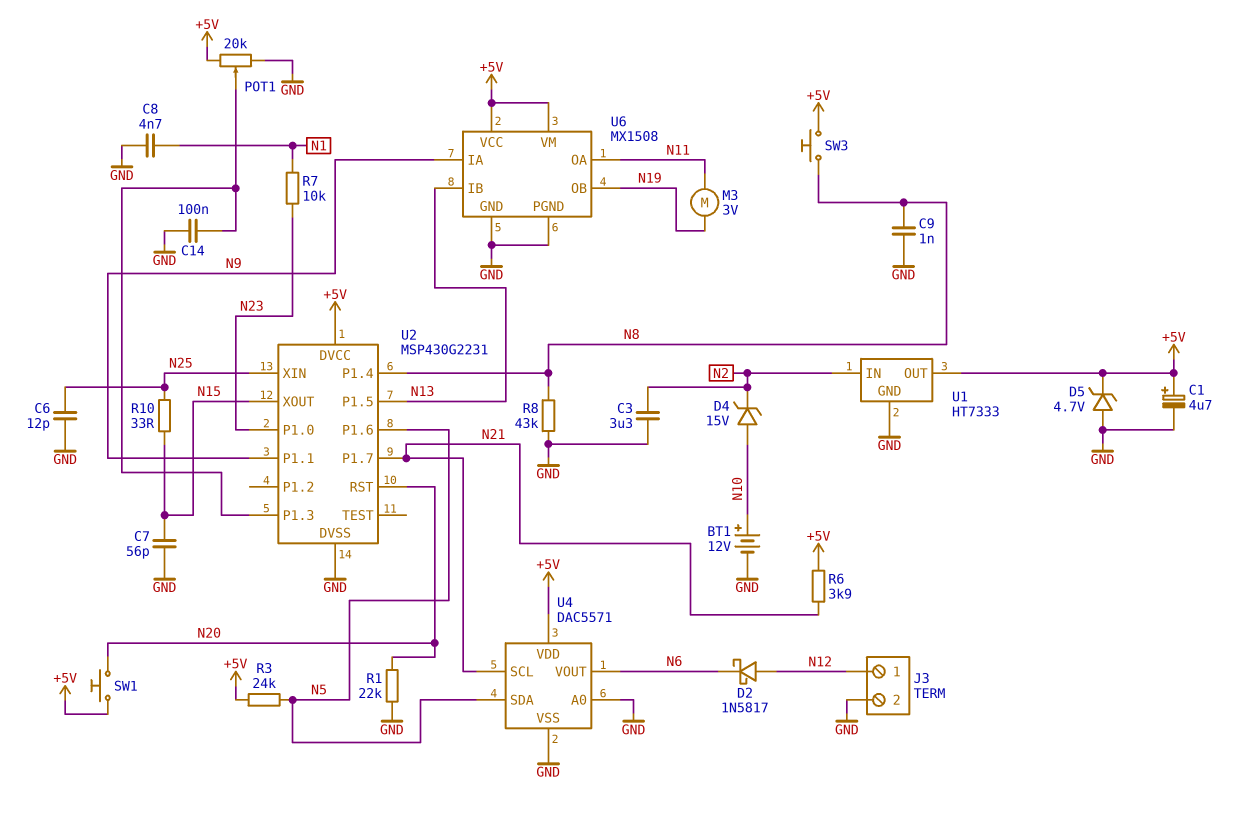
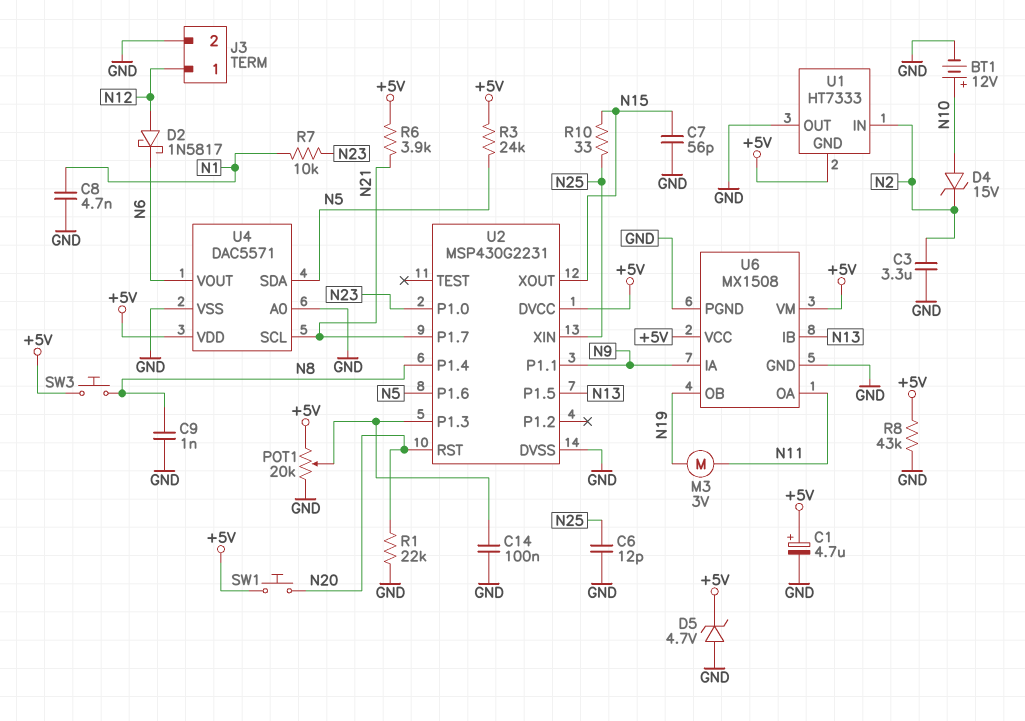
R8: 43k (GND, N8) -> 43k (+5V, GND)
U1 pin GND: GND -> +5V
U1 pin OUT: +5V -> GND

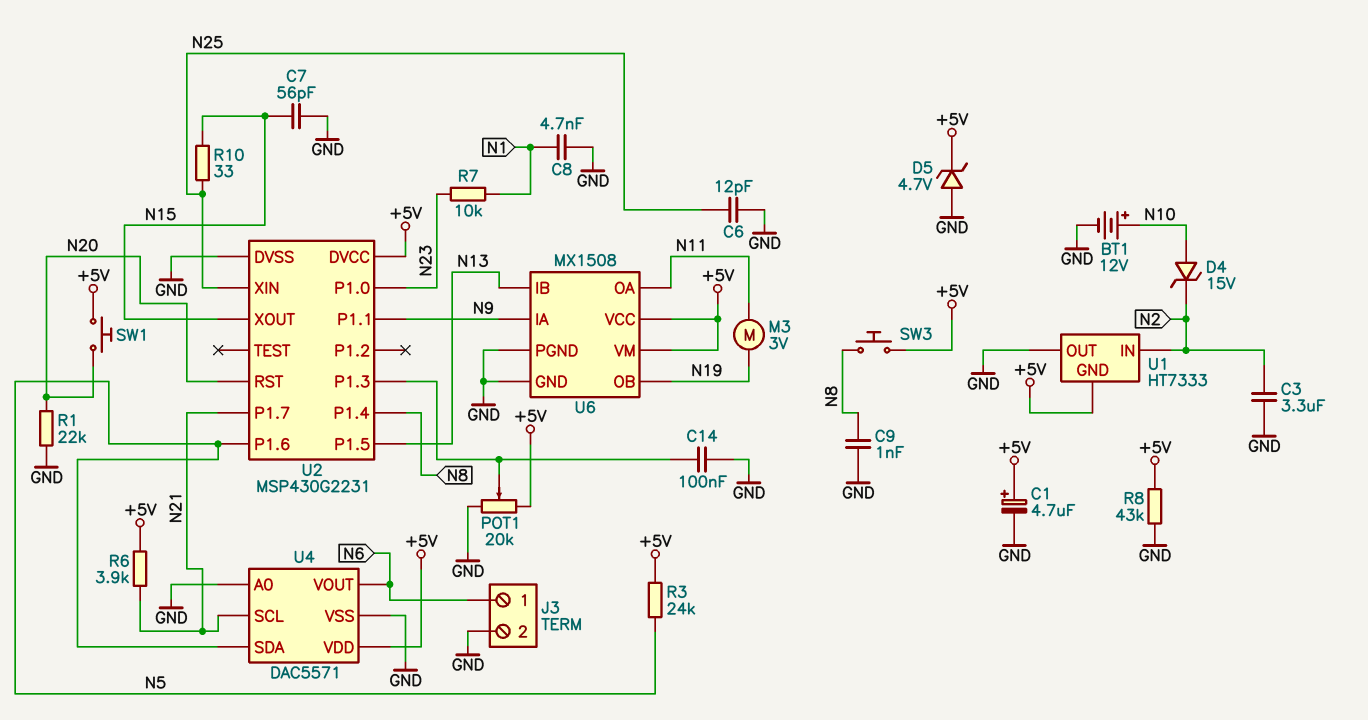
D2: schottky 1N5817 (A N12, K N6) -> none
J3 pin 1: N12 -> N6

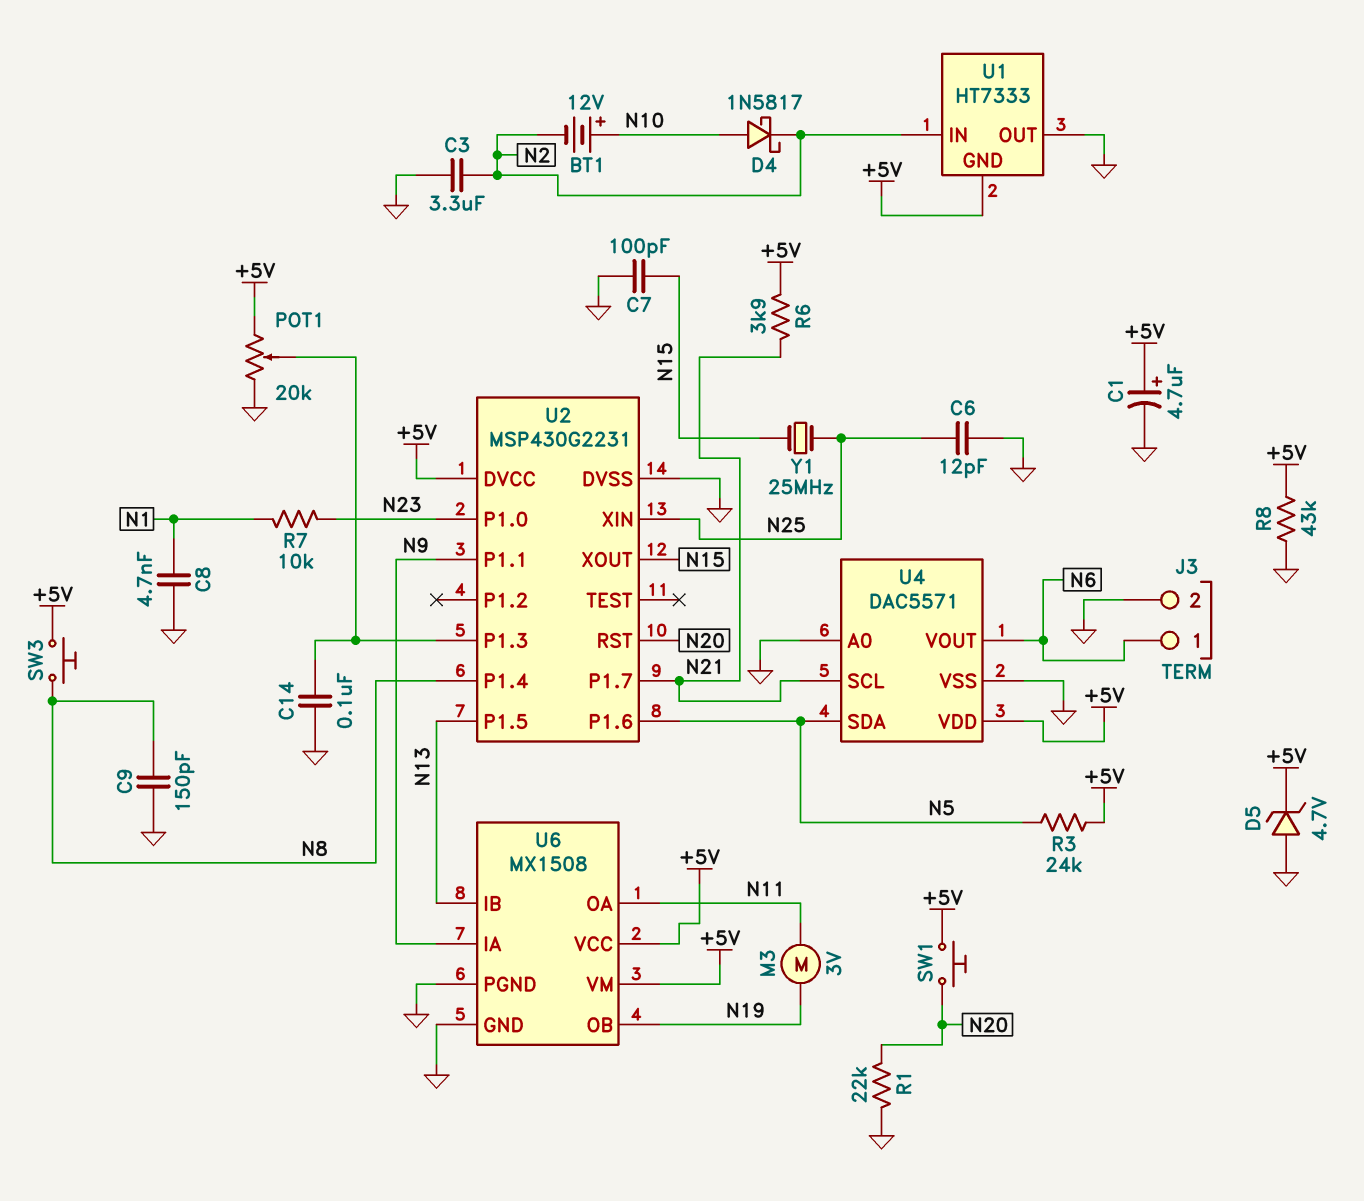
BT1: 12V (plus N10, minus GND) -> 12V (plus N10, minus N2)
C7: 56pF (GND, N15) -> 100pF (GND, N15)
C9: 1nF (GND, N8) -> 150pF (GND, N8)
D4: zener 15V (A N10, K N2) -> schottky 1N5817 (A N10, K N2)
R10: 33 (N15, N25) -> none
Y1: none -> 25MHz (N15, N25)

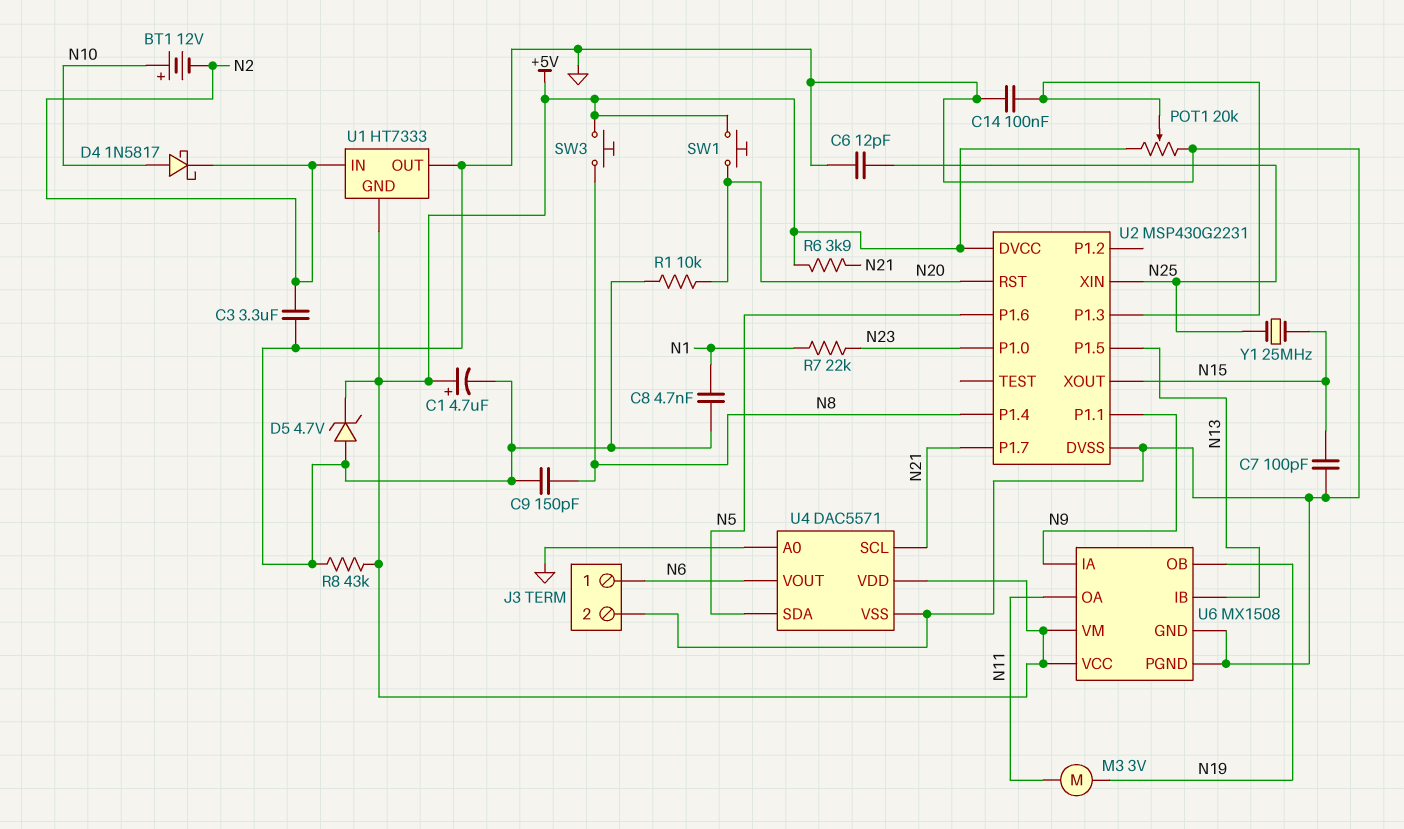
R1: 22k (GND, N20) -> 10k (GND, N20)
R3: 24k (+5V, N5) -> none
R7: 10k (N1, N23) -> 22k (N1, N23)

